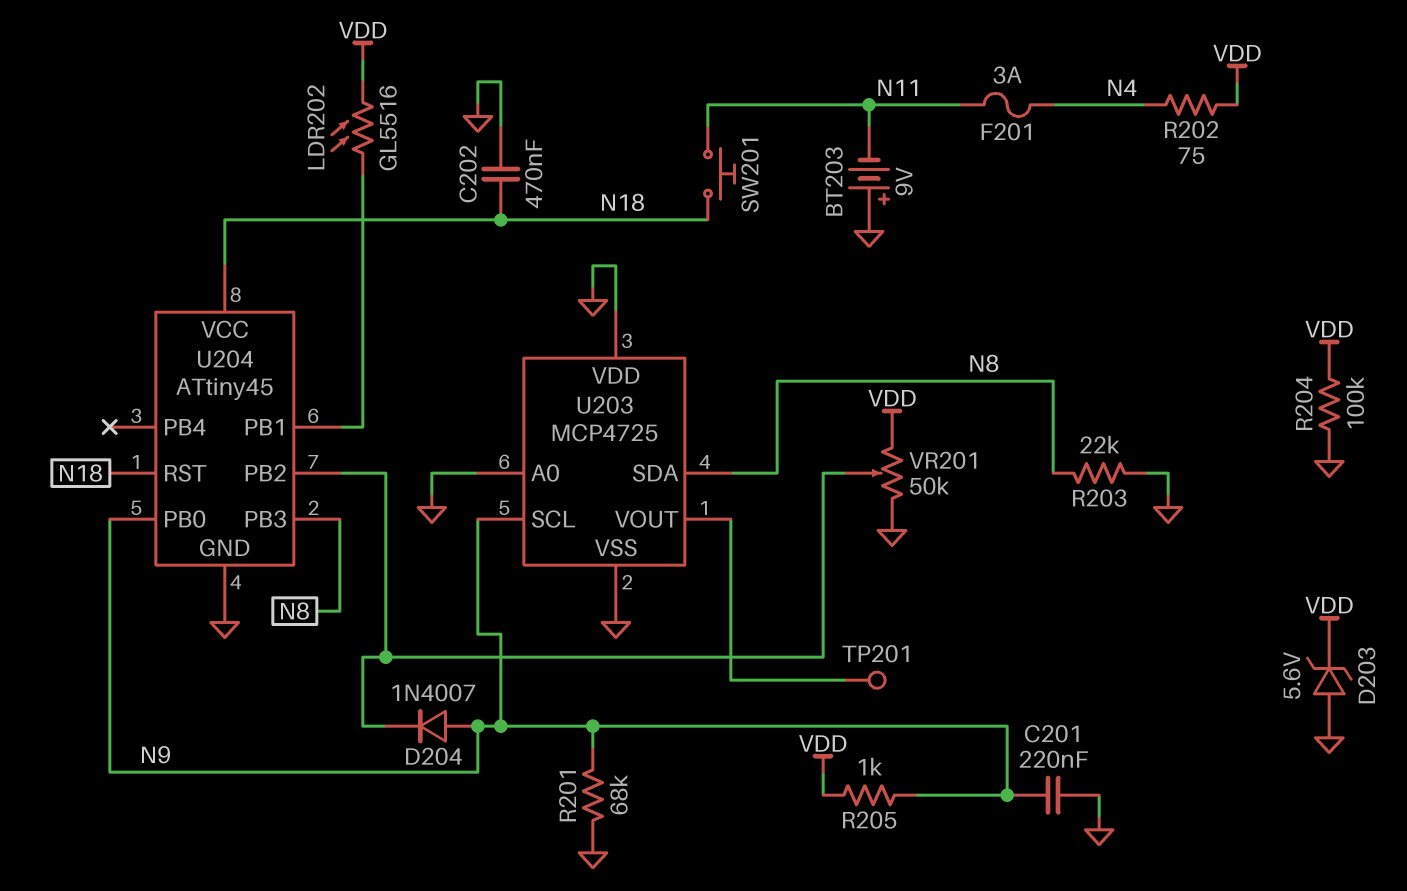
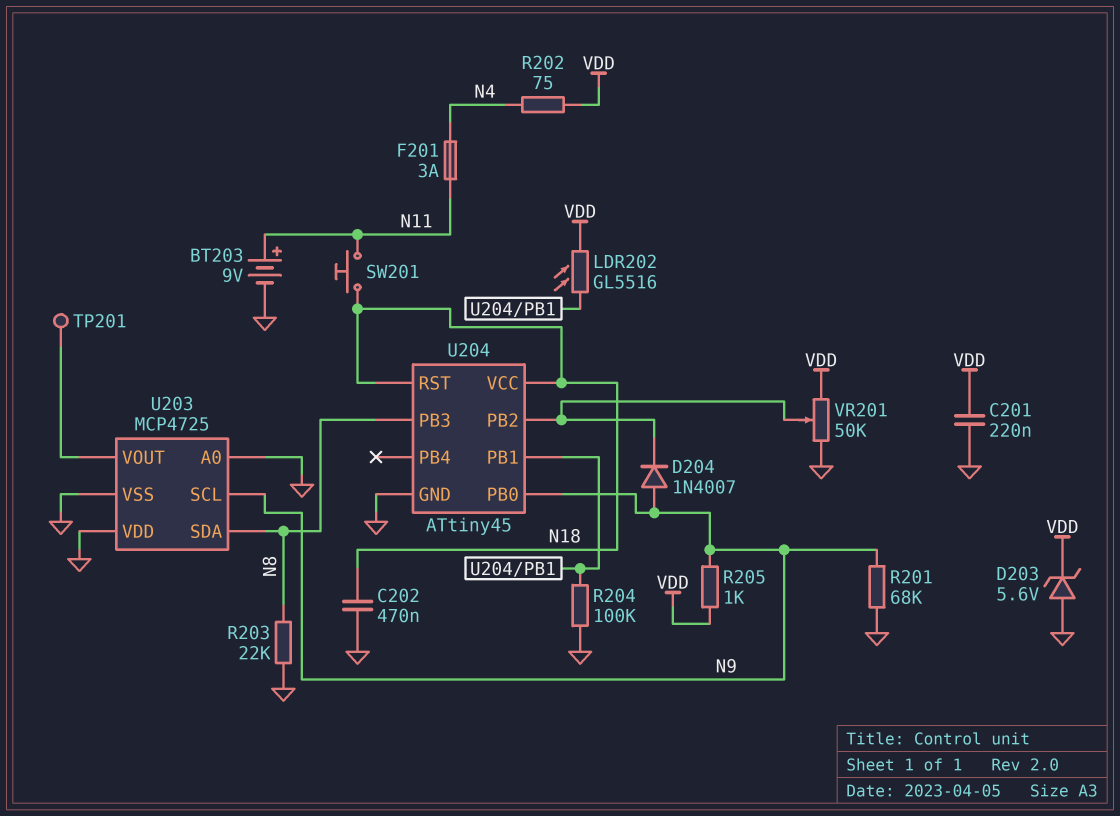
BT203: 9V (plus GND, minus N11) -> 9V (plus N11, minus GND)
C201: 220nF (GND, N9) -> 220nF (GND, VDD)
R204: 100k (GND, VDD) -> 100k (GND, U204/PB1)

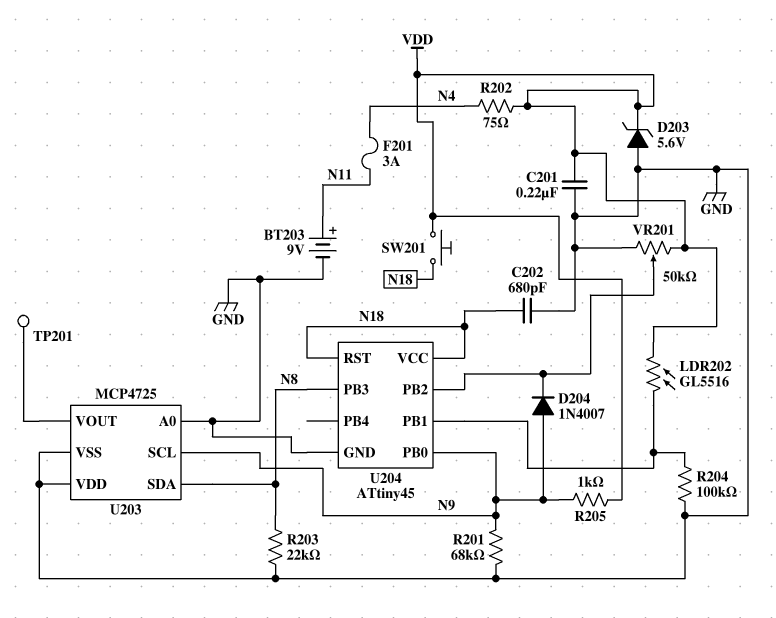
C202: 470nF (GND, N18) -> 680pF (GND, N18)
SW201: button (N11, N18) -> button (N18, VDD)

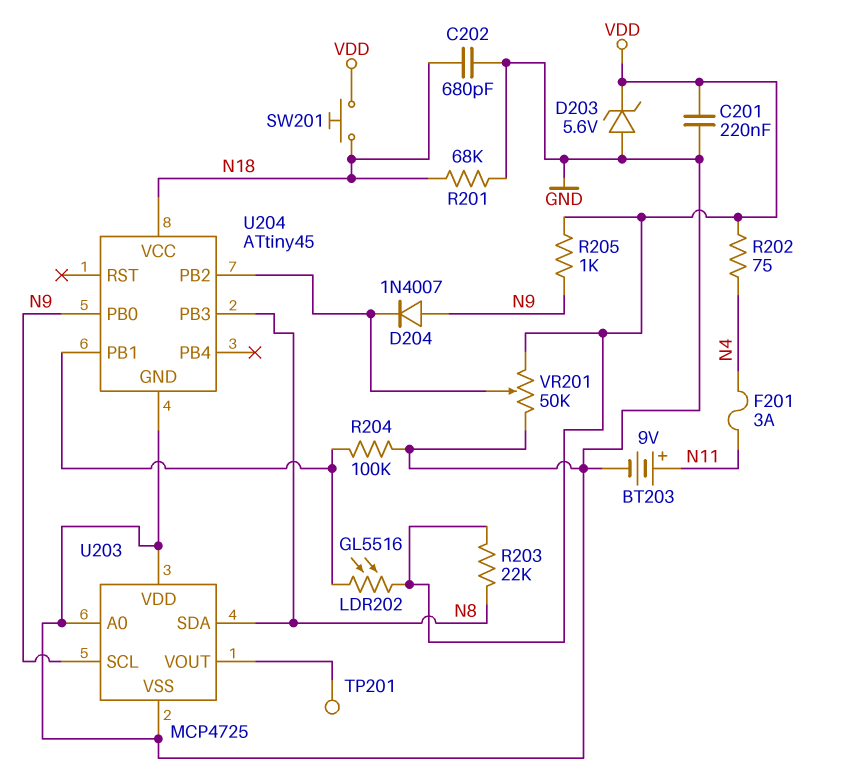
R201: 68k (GND, N9) -> 68k (GND, N18)
R203: 22k (GND, N8) -> 22k (N8, VDD)
U204 pin RST: N18 -> none

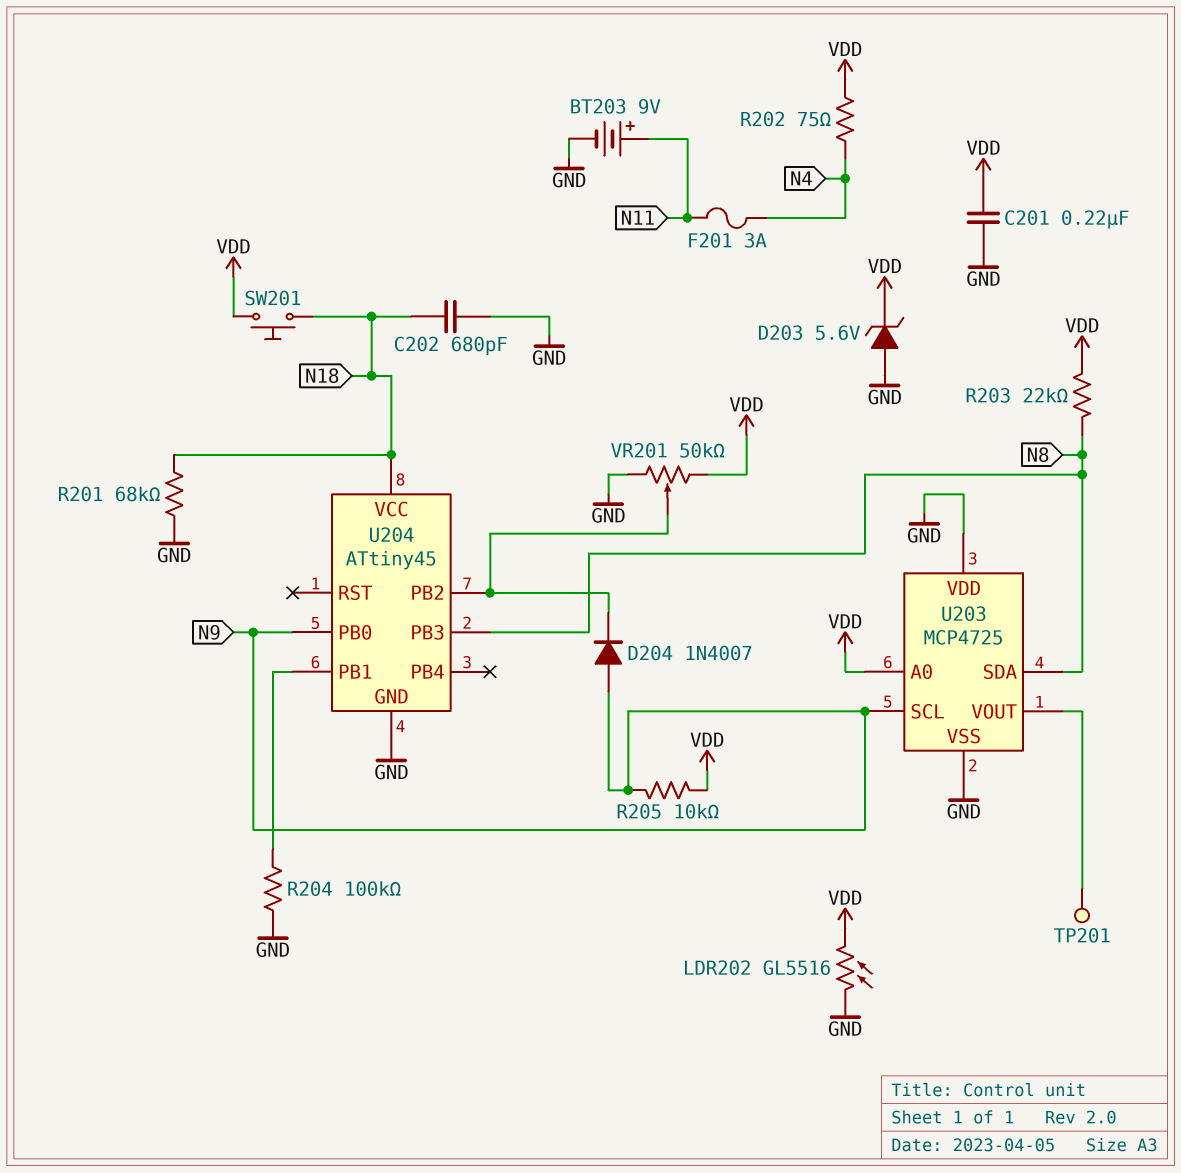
LDR202: GL5516 (U204/PB1, VDD) -> GL5516 (GND, VDD)
R205: 1k (N9, VDD) -> 10k (N9, VDD)
U203 pin A0: GND -> VDD

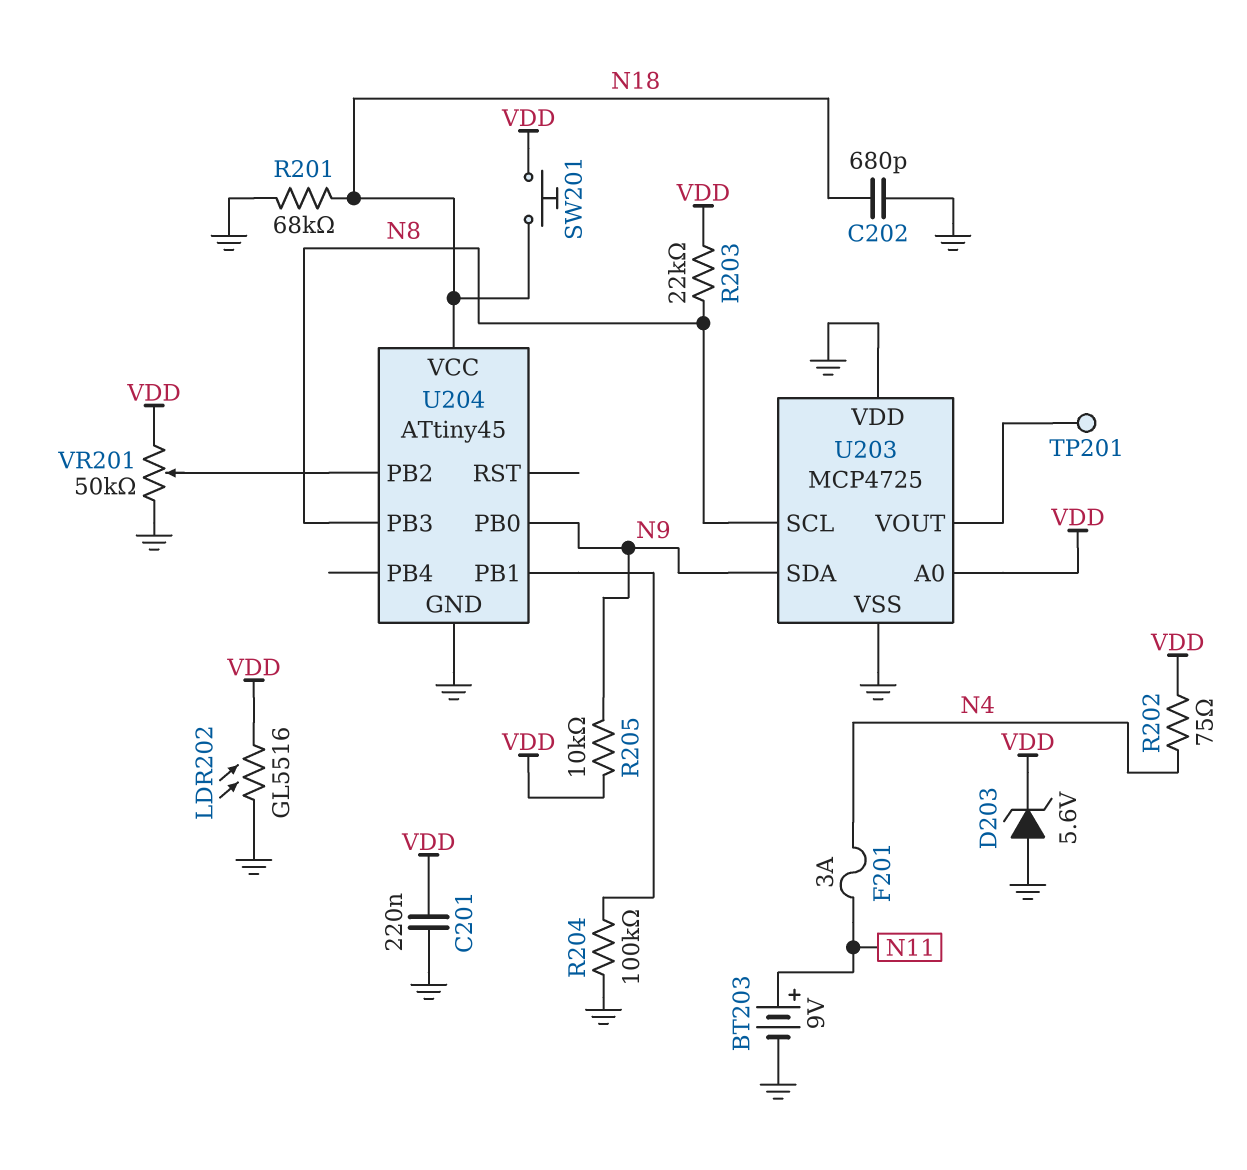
D204: diode 1N4007 (A N9, K U204/PB2) -> none
U203 pin SCL: N9 -> N8
U203 pin SDA: N8 -> N9

